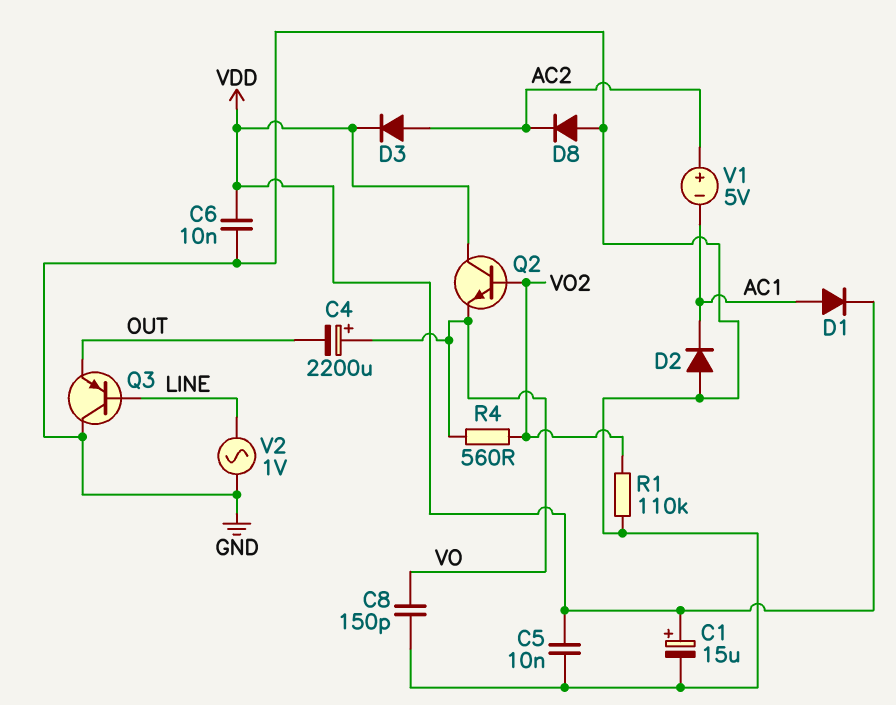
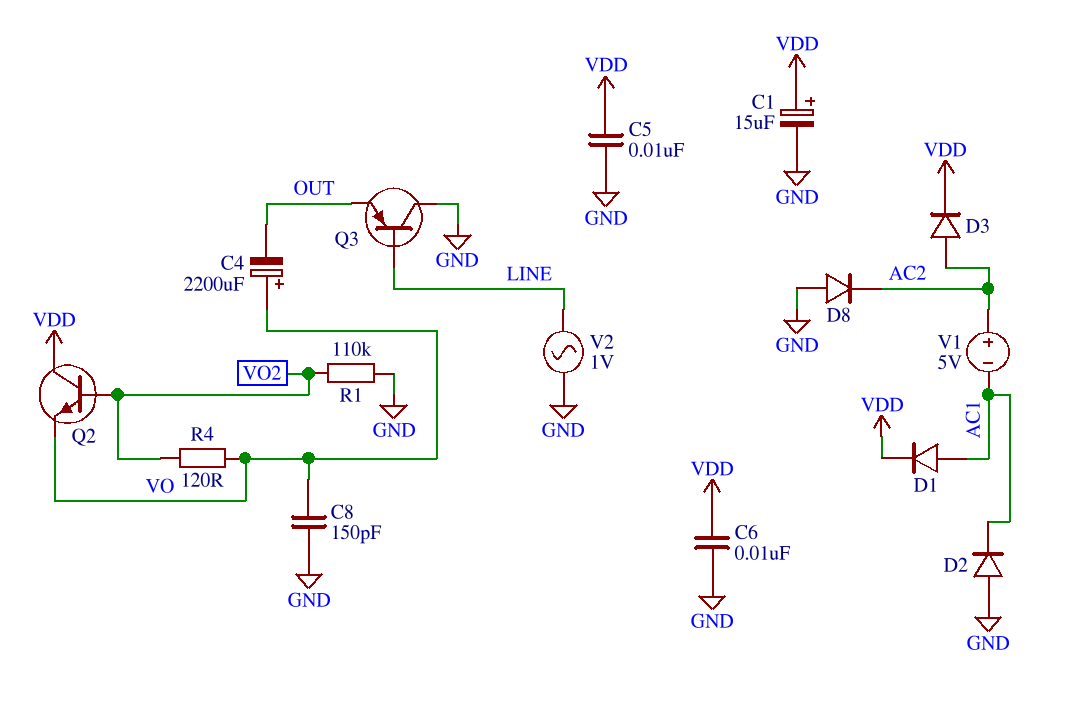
R4: 560 (VO, VO2) -> 120 (VO, VO2)

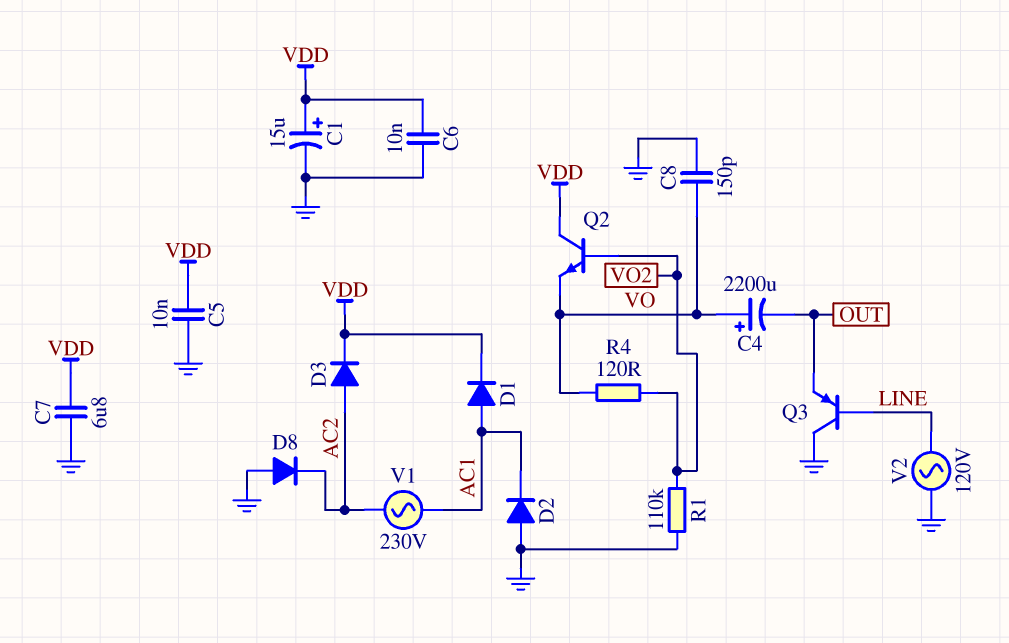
C7: none -> 6.8uF (GND, VDD)
V1: 5V (plus AC2, minus AC1) -> AC 230V (AC1, AC2)
V2: AC 1V (GND, LINE) -> AC 120V (GND, LINE)

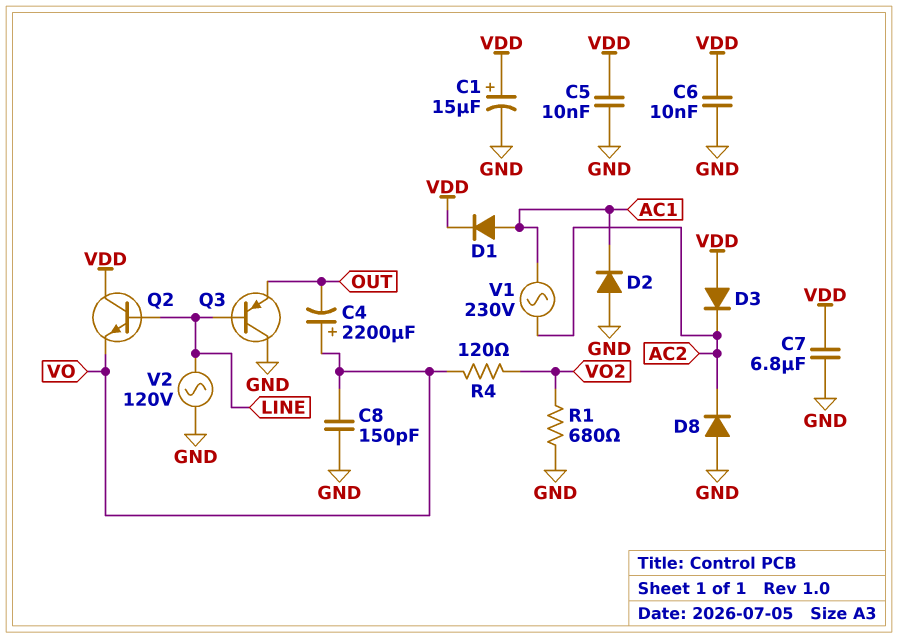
D3: diode (A AC2, K VDD) -> diode (A VDD, K AC2)
Q2: NPN (B VO2, C VDD, E VO) -> NPN (B LINE, C VDD, E VO)
R1: 110k (GND, VO2) -> 680 (GND, VO2)

